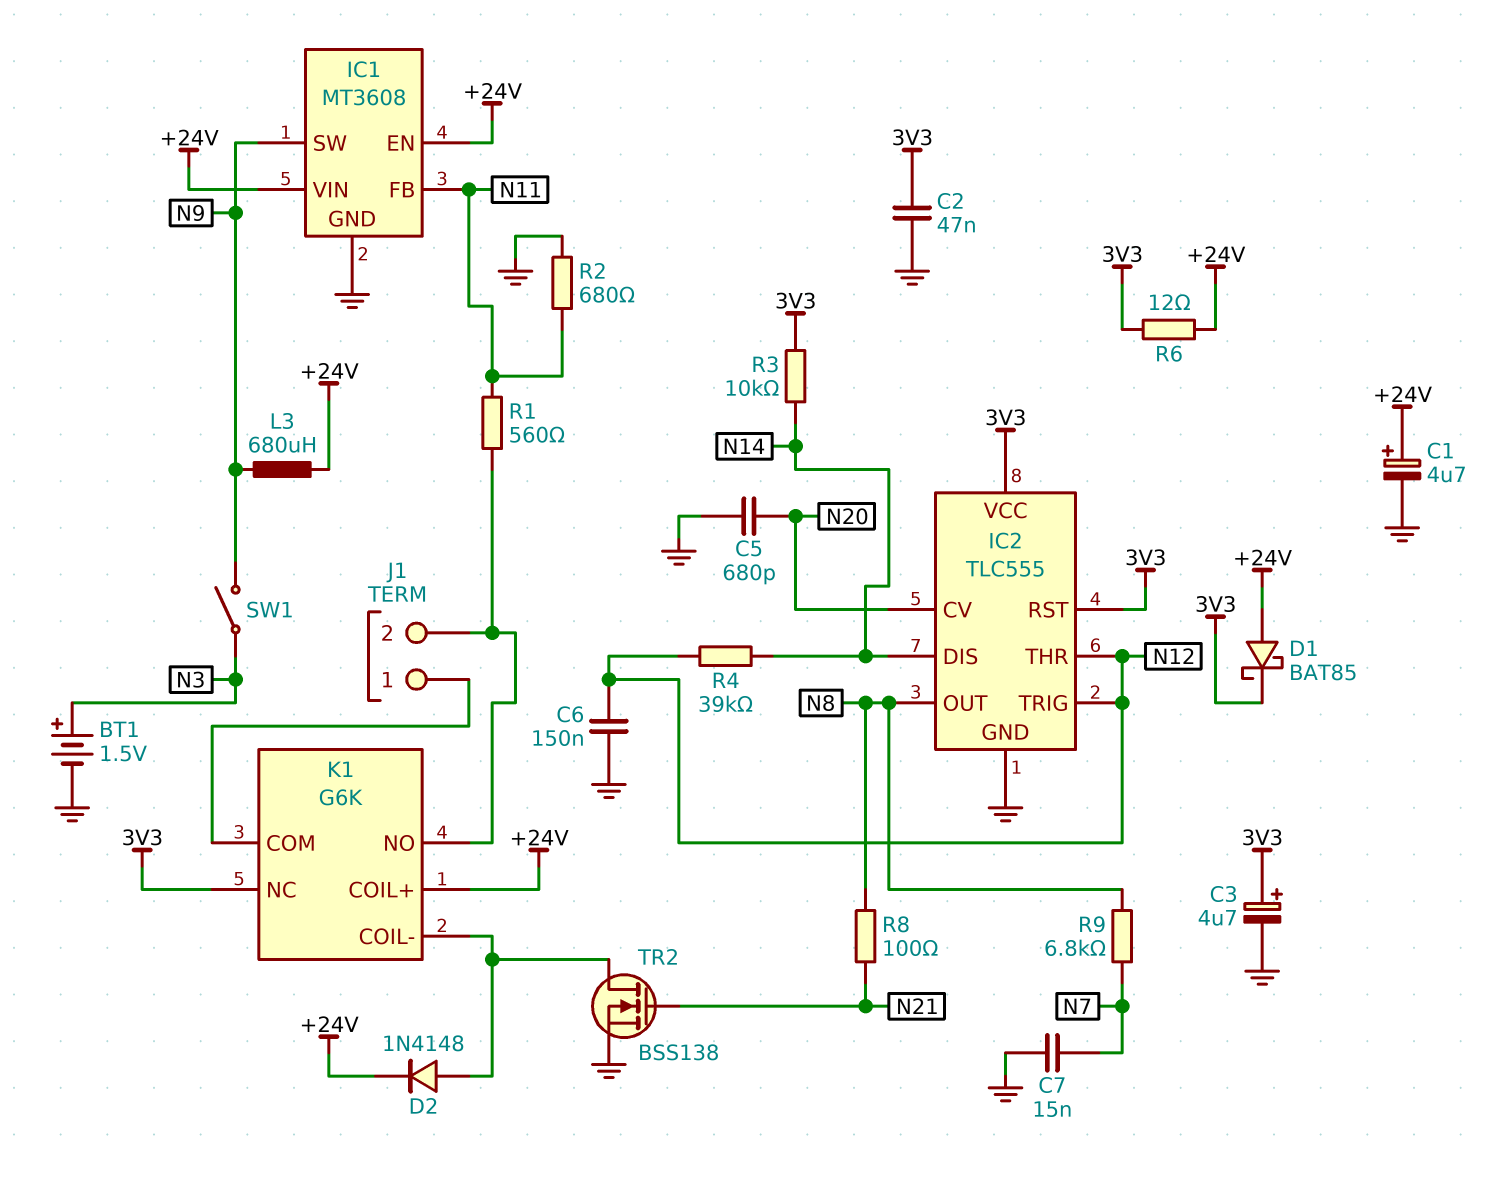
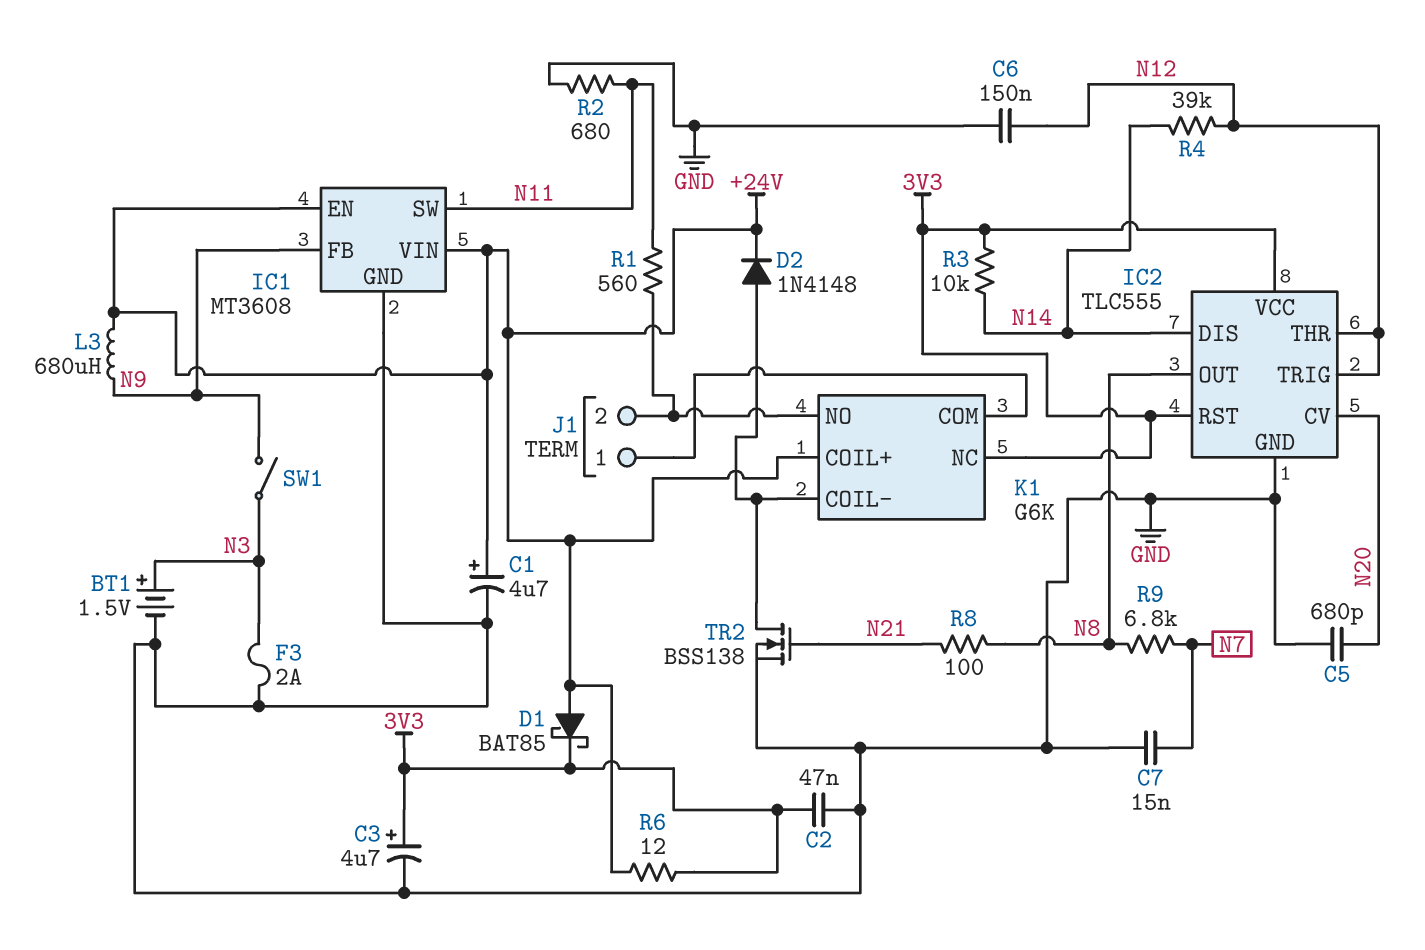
F3: none -> 2A (GND, N3)
IC1 pin FB: N11 -> N9
IC1 pin SW: N9 -> N11

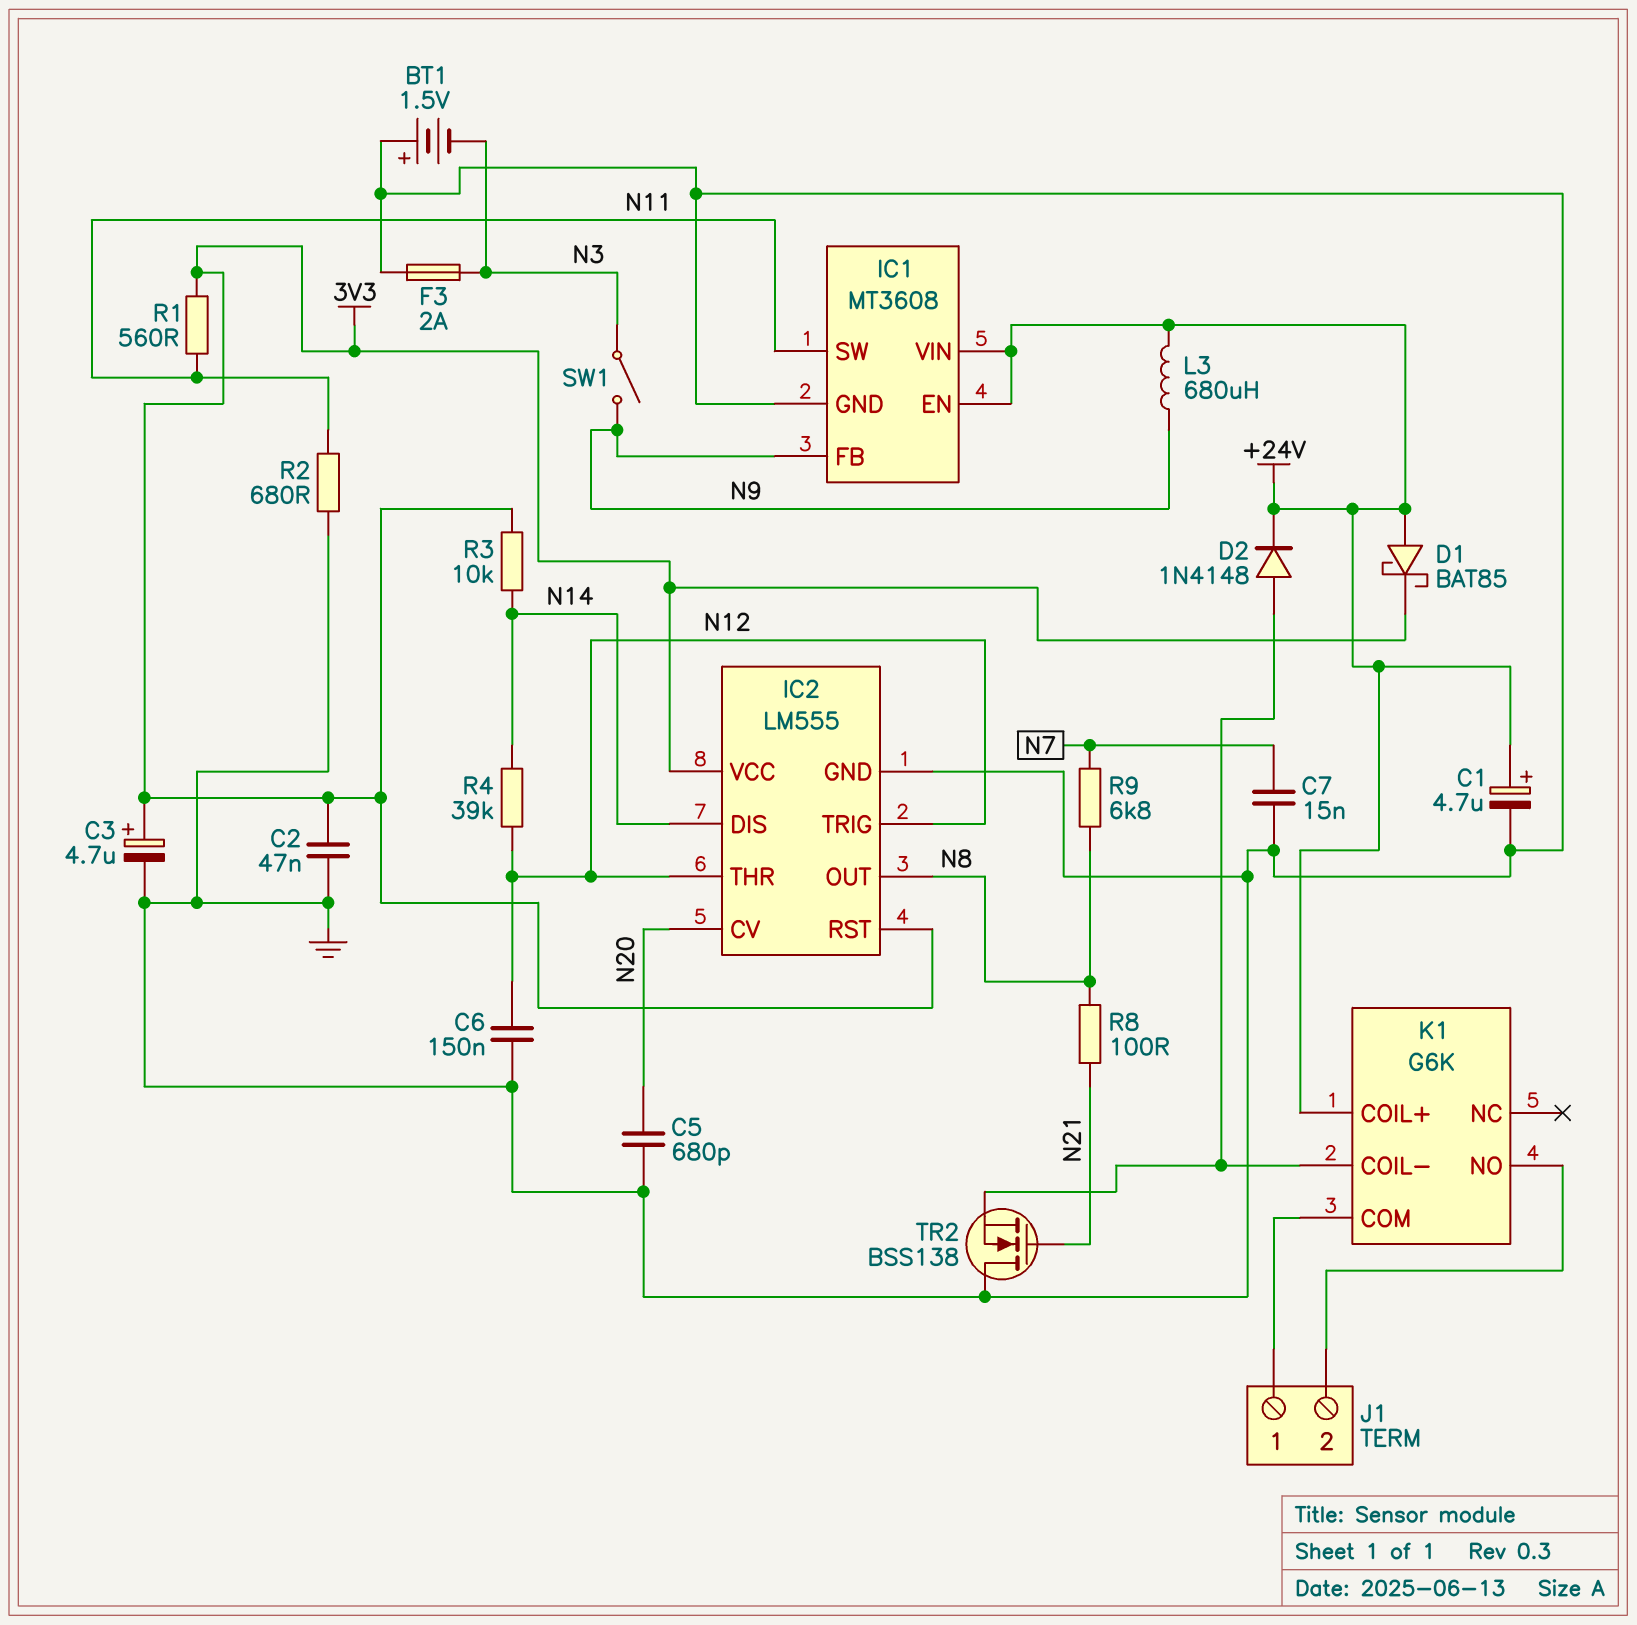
BT1: 1.5V (plus N3, minus GND) -> 1.5V (plus GND, minus N3)
IC2: TLC555 -> LM555
K1 pin NC: 3V3 -> none
R1: 560 (J1/2, N11) -> 560 (3V3, N11)
R6: 12 (+24V, 3V3) -> none
TR2: NMOS BSS138 (G N21, D K1/COIL-, S GND) -> NMOS BSS138 (G N21, D GND, S K1/COIL-)

